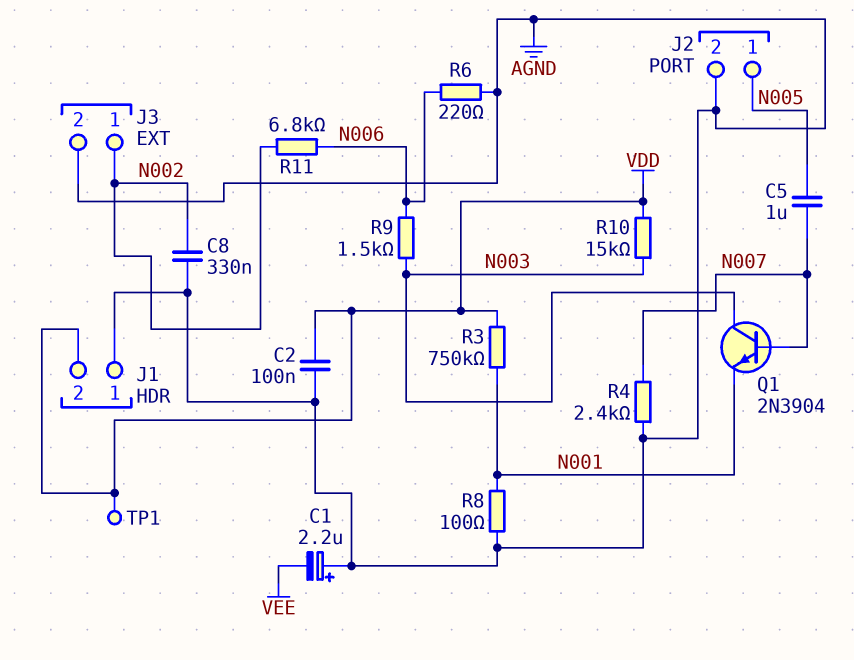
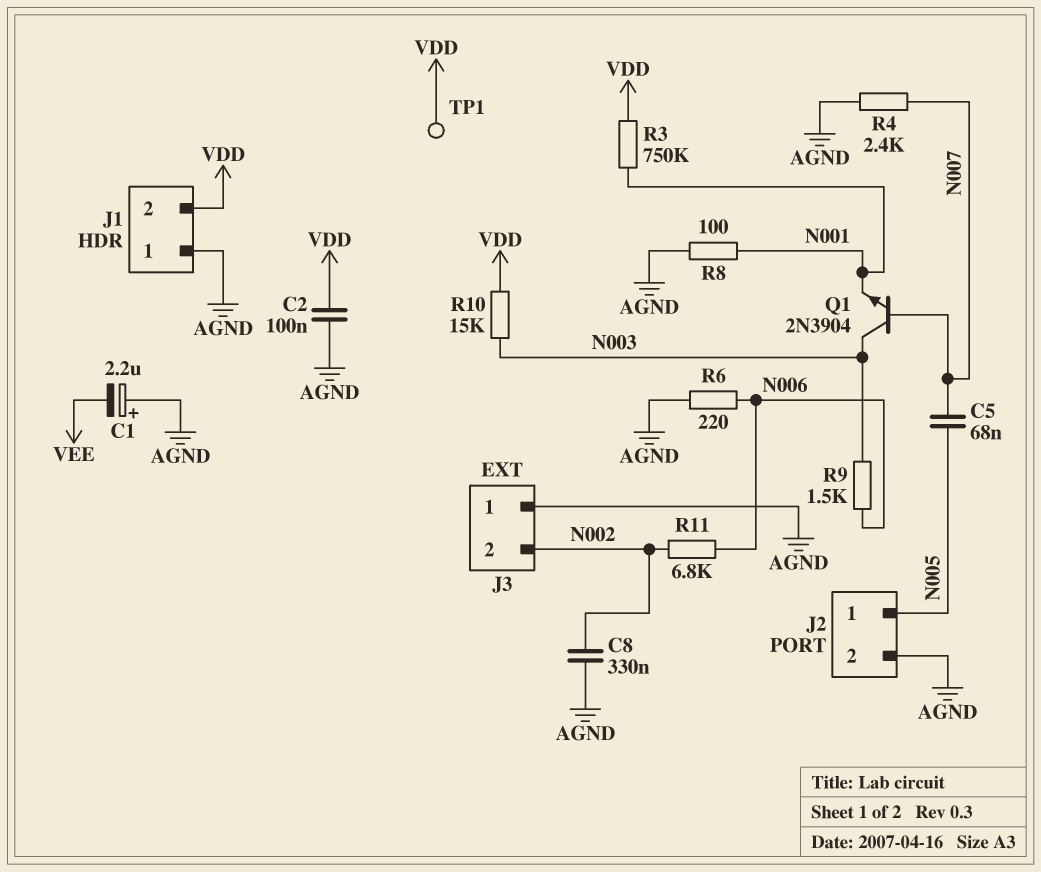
C5: 1uF (N005, N007) -> 68nF (N005, N007)
J3 pin 1: N002 -> AGND
J3 pin 2: AGND -> N002

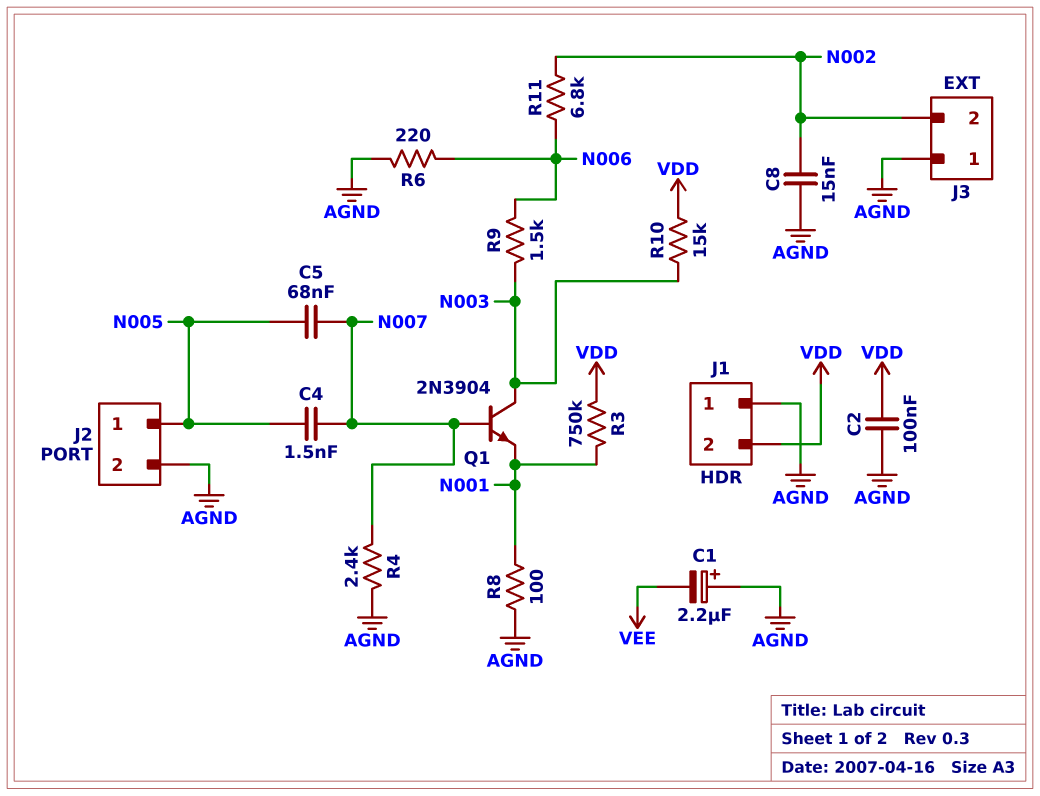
C4: none -> 1.5nF (N005, N007)
C8: 330nF (AGND, N002) -> 15nF (AGND, N002)
TP1: test point (VDD) -> none

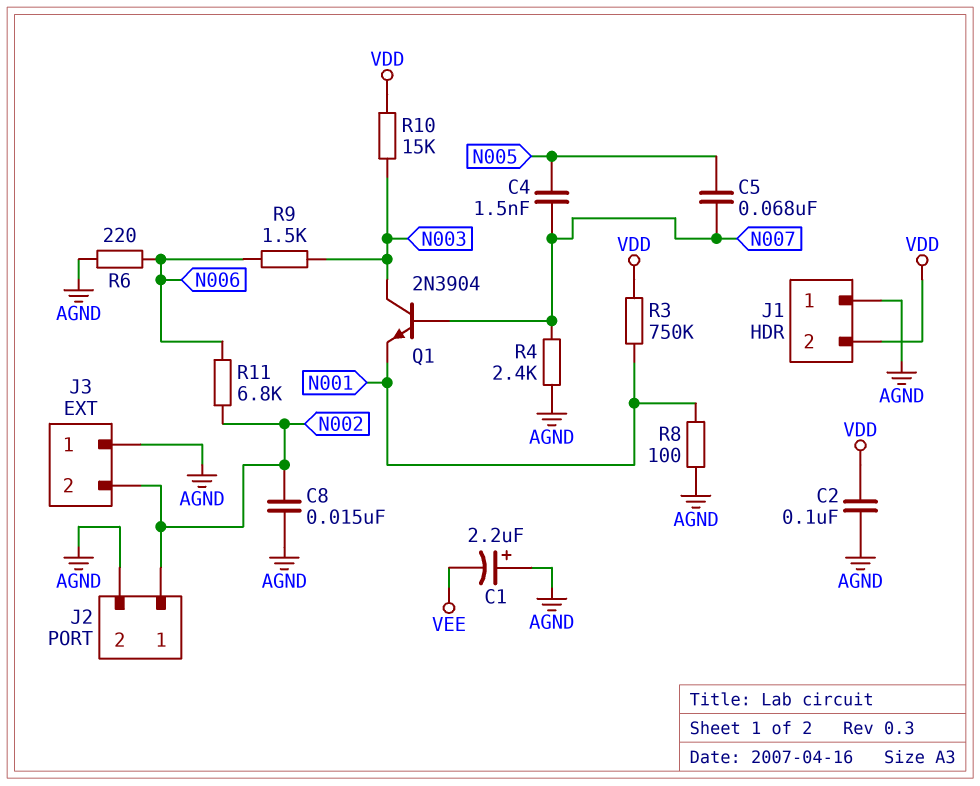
J2 pin 1: N005 -> N002

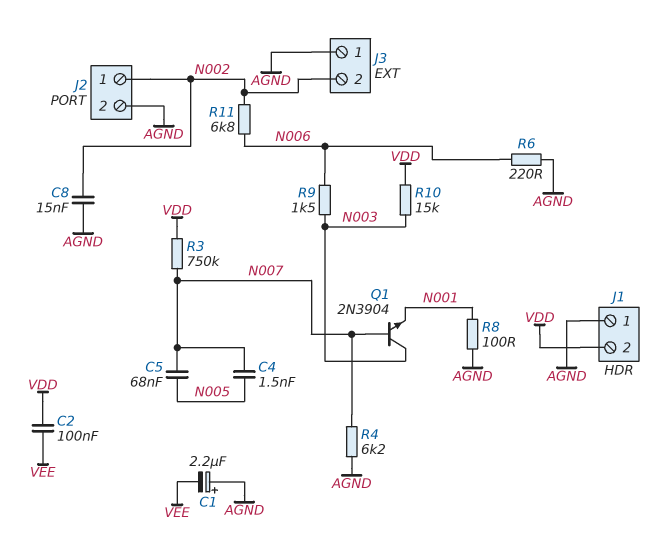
C2: 100nF (AGND, VDD) -> 100nF (VDD, VEE)
R3: 750k (N001, VDD) -> 750k (N007, VDD)
R4: 2.4k (AGND, N007) -> 6.2k (AGND, N007)

